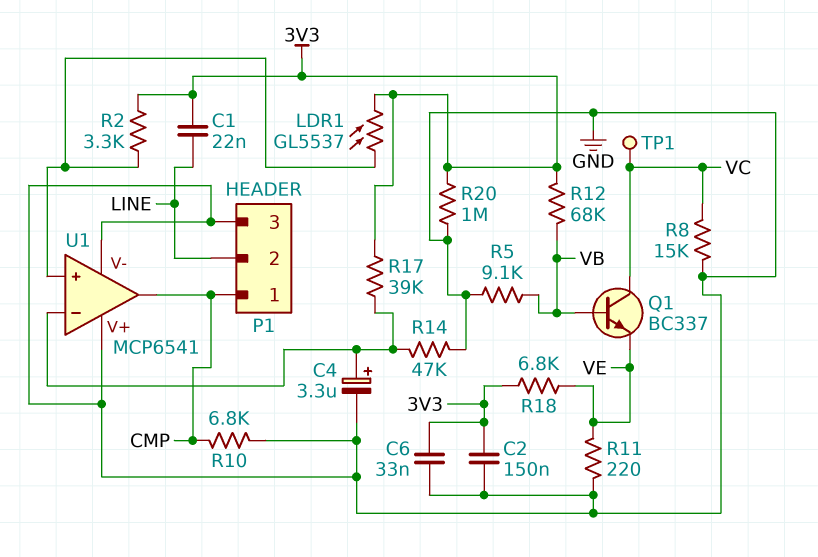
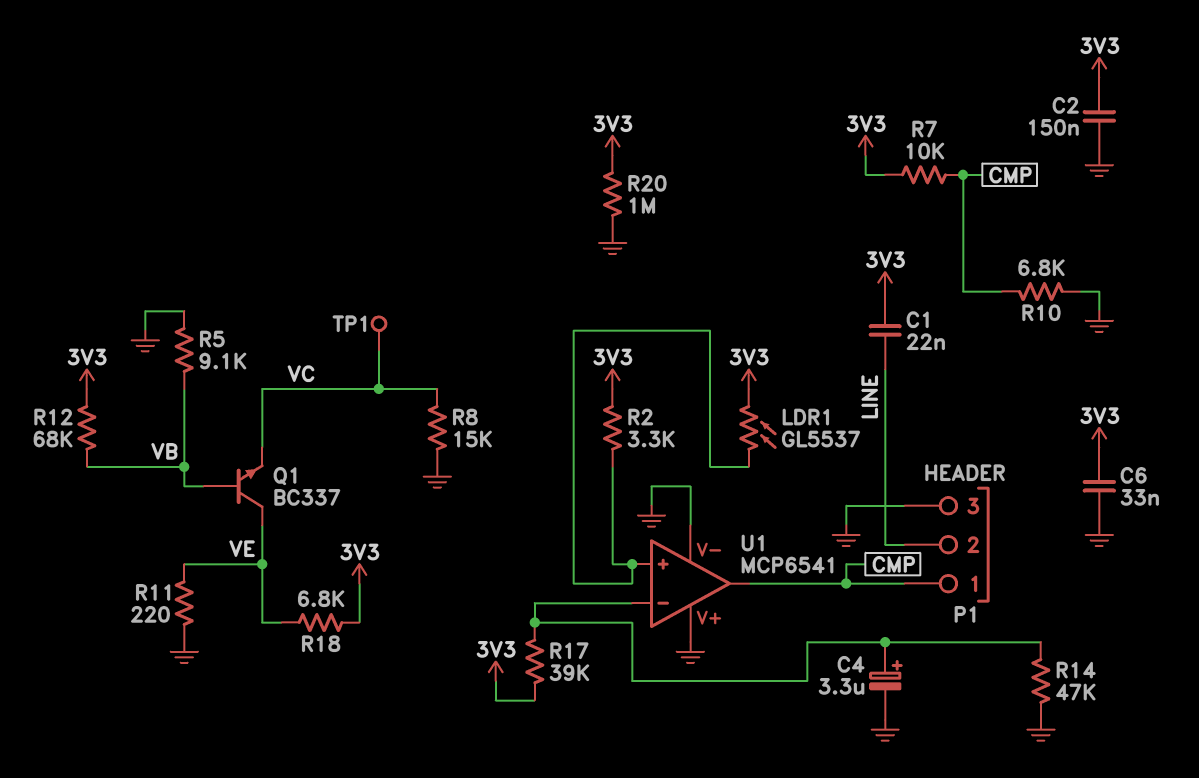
Q1: NPN BC337 (B VB, C VC, E VE) -> NPN BC337 (B VB, C VE, E VC)
R7: none -> 10k (3V3, CMP)

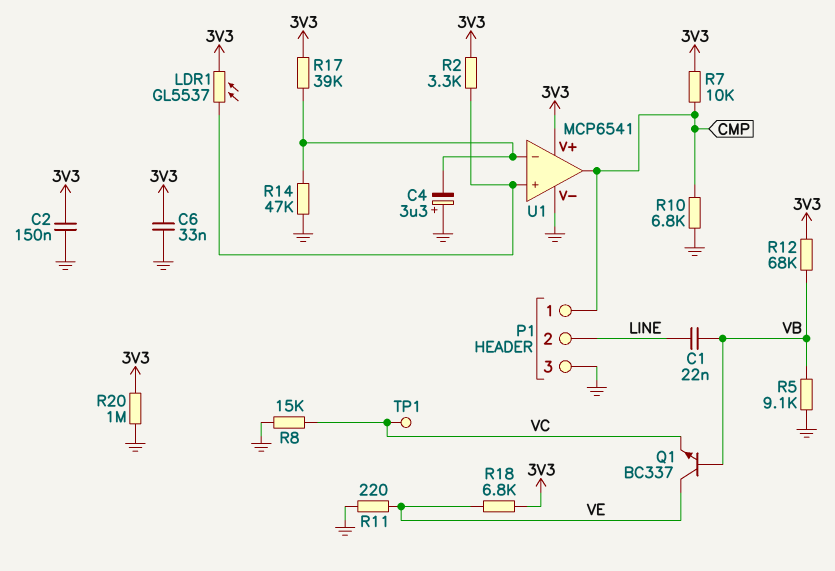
C1: 22nF (3V3, LINE) -> 22nF (LINE, VB)
C4: 3.3uF (plus U1/in-, minus GND) -> 3.3uF (plus GND, minus U1/in-)
U1 pin V+: GND -> 3V3

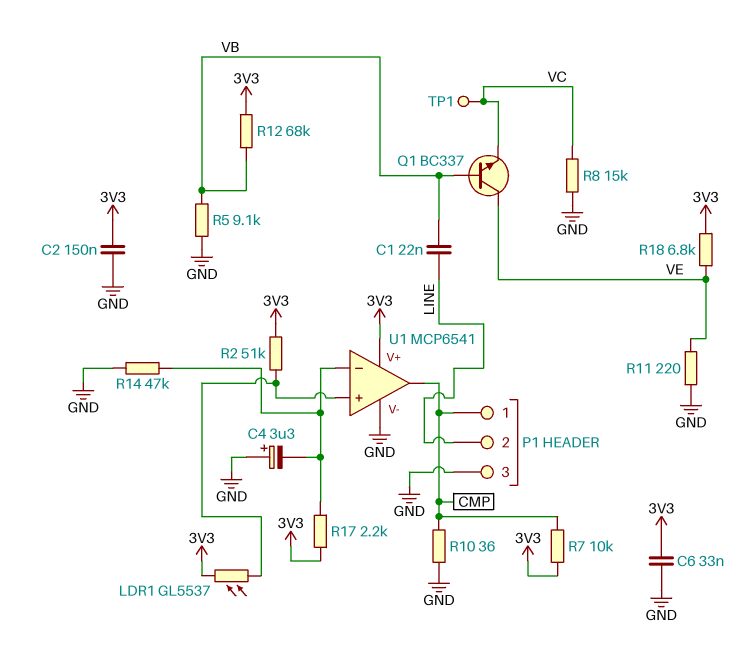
R2: 3.3k (3V3, U1/in+) -> 51k (3V3, U1/in+)
R10: 6.8k (CMP, GND) -> 36 (CMP, GND)
R17: 39k (3V3, U1/in-) -> 2.2k (3V3, U1/in-)
R20: 1M (3V3, GND) -> none

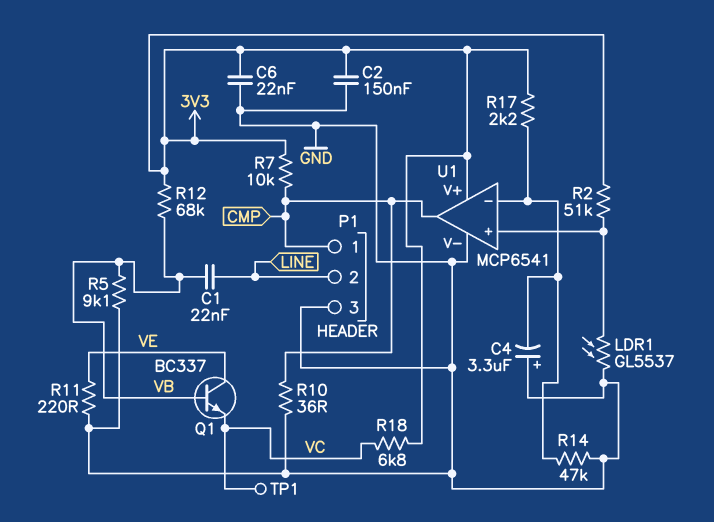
C6: 33nF (3V3, GND) -> 22nF (3V3, GND)
LDR1: GL5537 (3V3, U1/in+) -> GL5537 (GND, U1/in+)
R8: 15k (GND, VC) -> none
R18: 6.8k (3V3, VE) -> 6.8k (3V3, VC)

